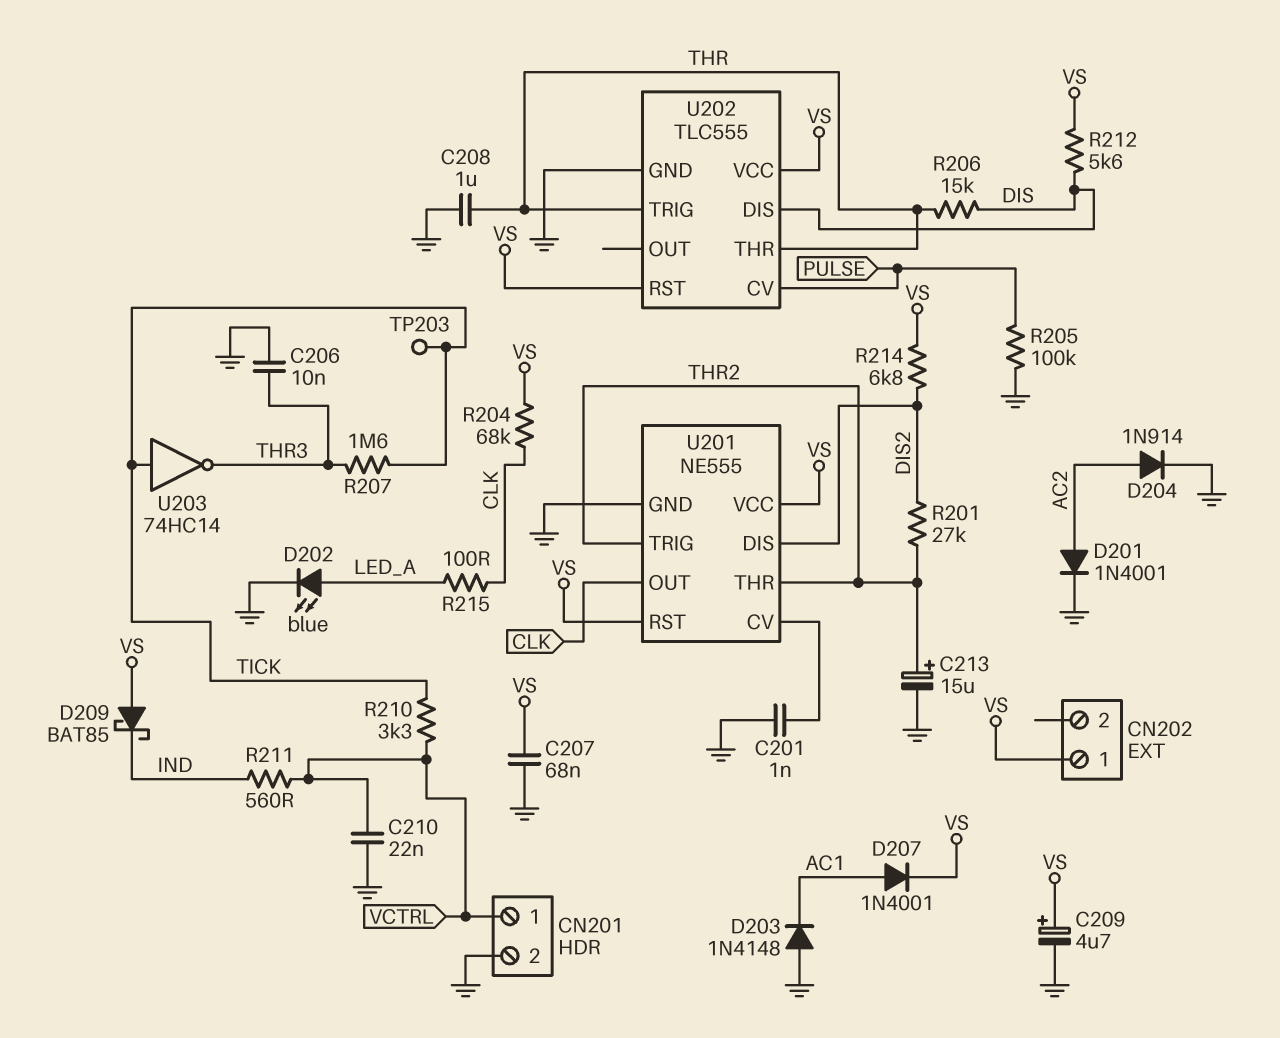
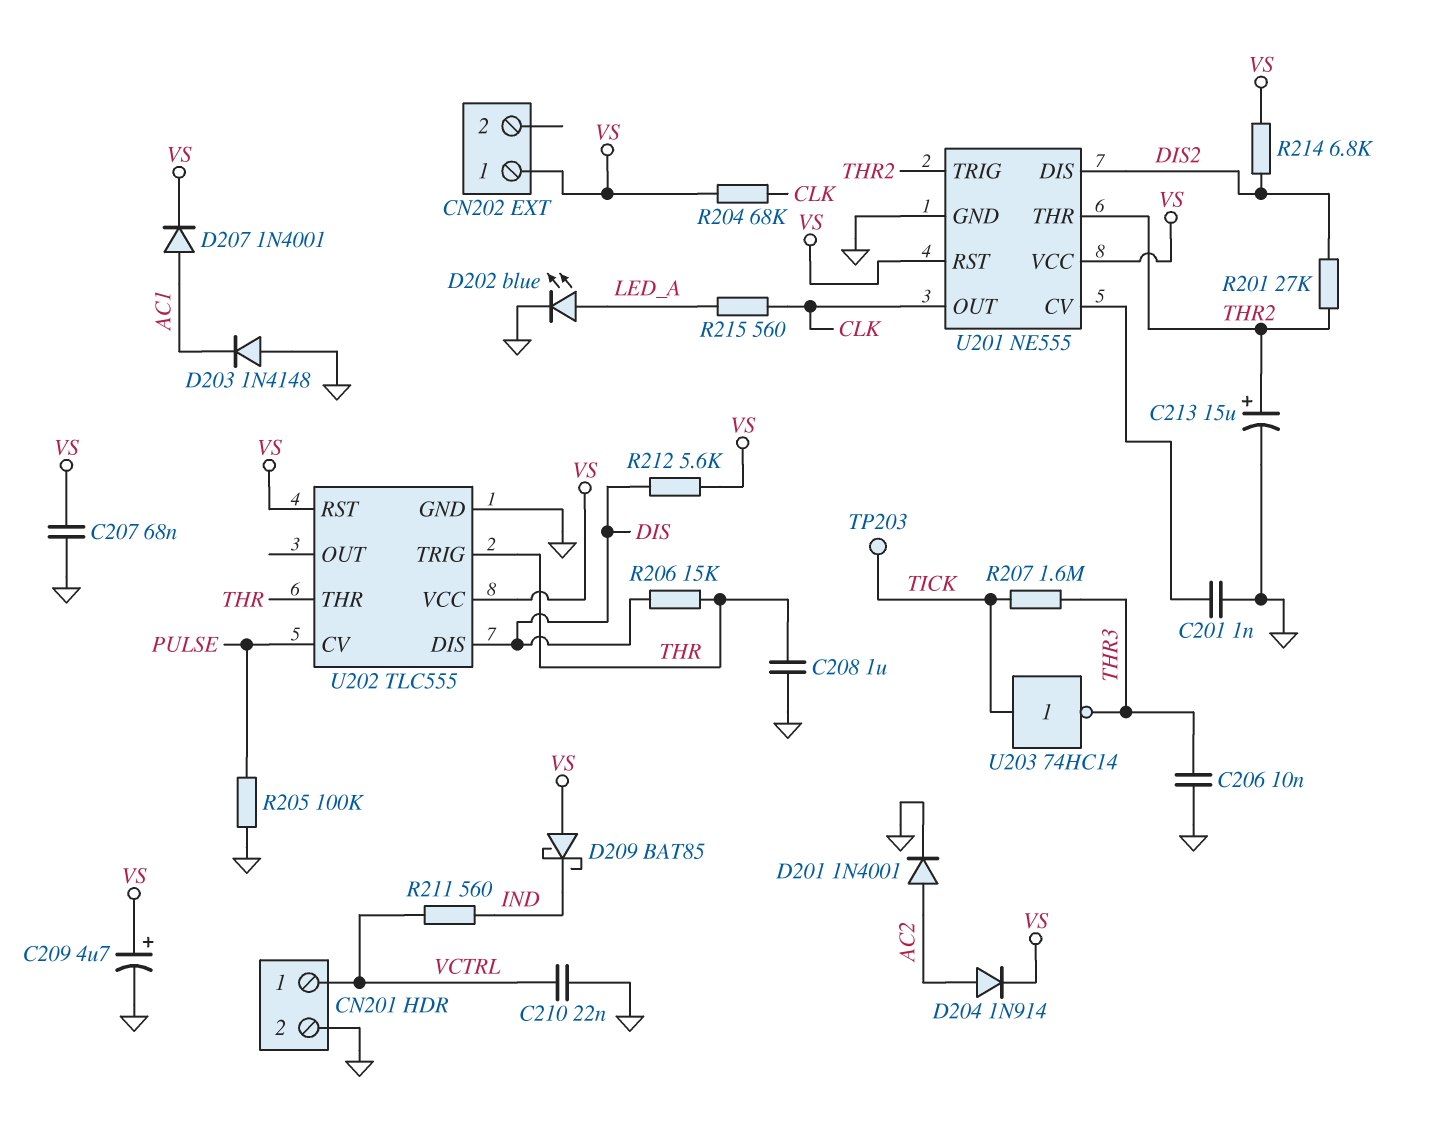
D204: diode 1N914 (A AC2, K GND) -> diode 1N914 (A AC2, K VS)
R210: 3.3k (TICK, VCTRL) -> none
R215: 100 (CLK, LED_A) -> 560 (CLK, LED_A)

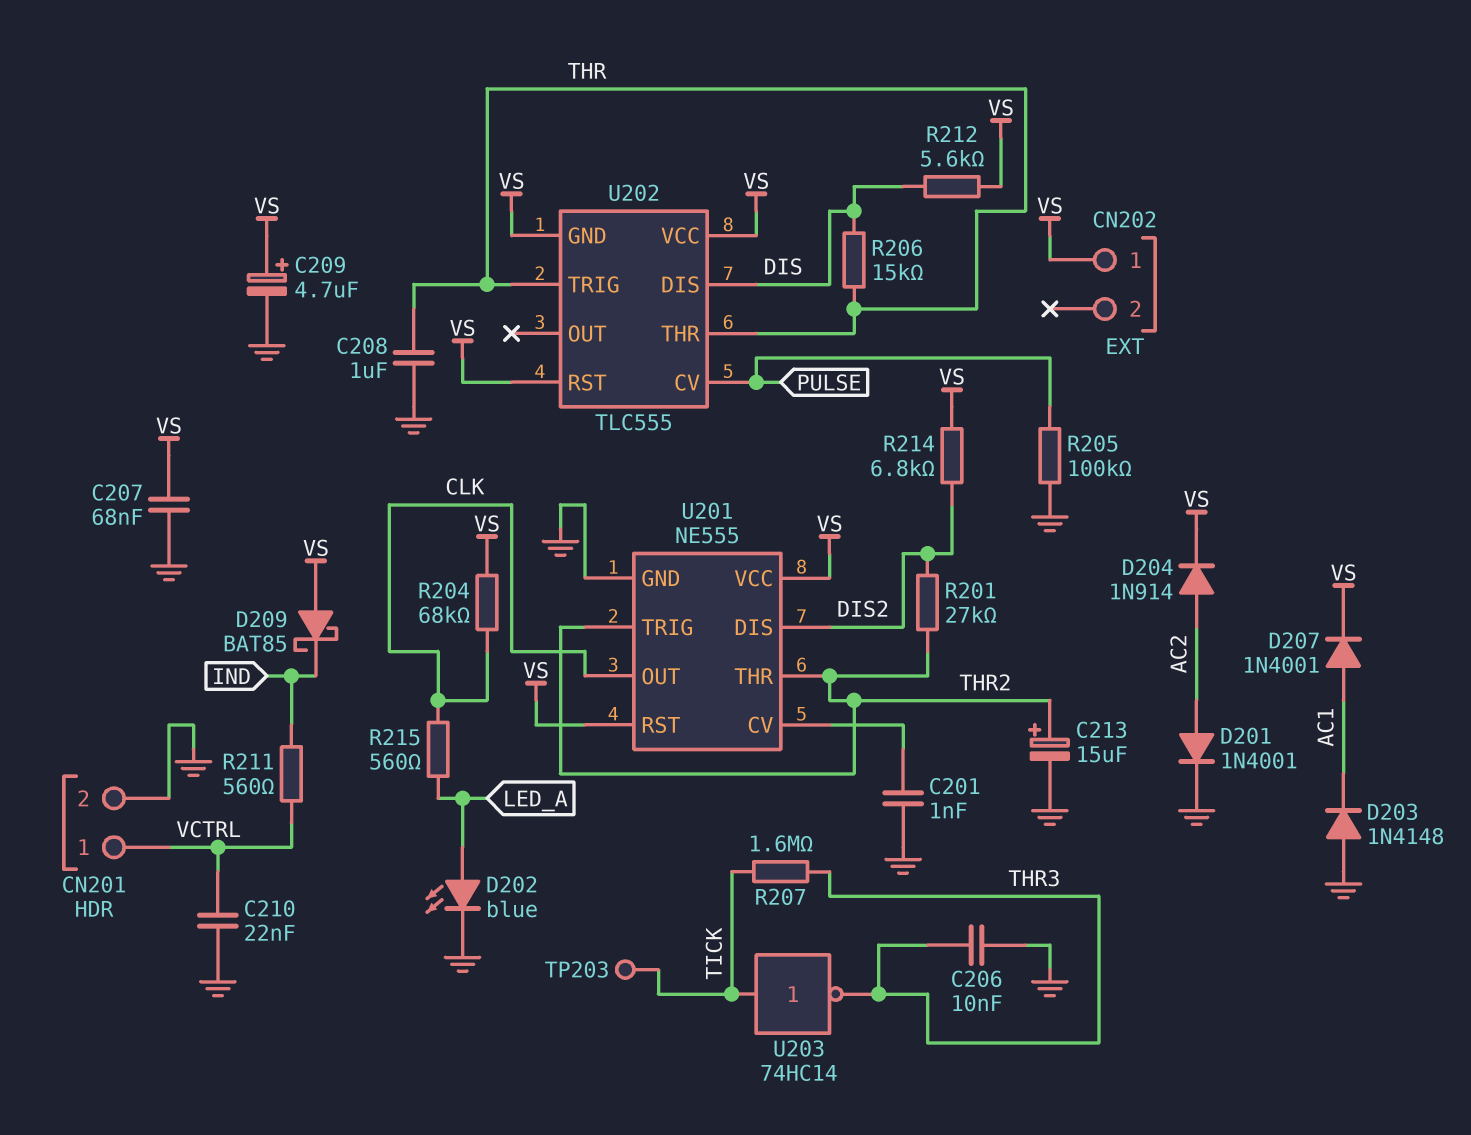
U202 pin GND: GND -> VS

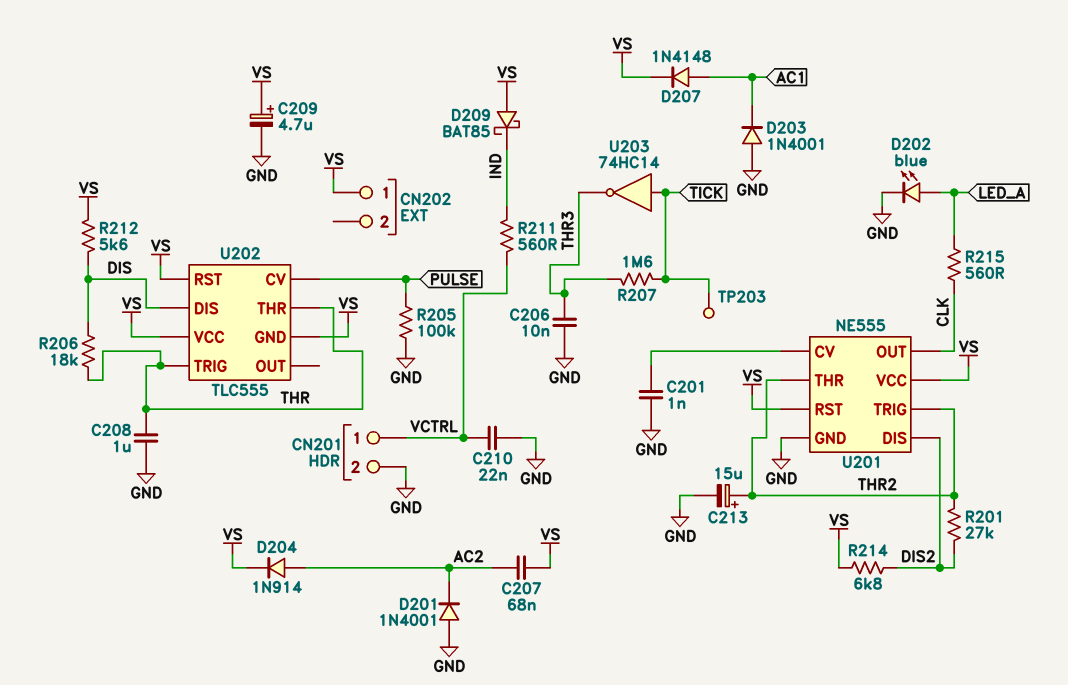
C207: 68nF (GND, VS) -> 68nF (AC2, VS)
D201: diode 1N4001 (A AC2, K GND) -> diode 1N4001 (A GND, K AC2)
D203: diode 1N4148 (A GND, K AC1) -> diode 1N4001 (A GND, K AC1)
D207: diode 1N4001 (A AC1, K VS) -> diode 1N4148 (A AC1, K VS)
R204: 68k (CLK, VS) -> none
R206: 15k (DIS, THR) -> 18k (DIS, THR)

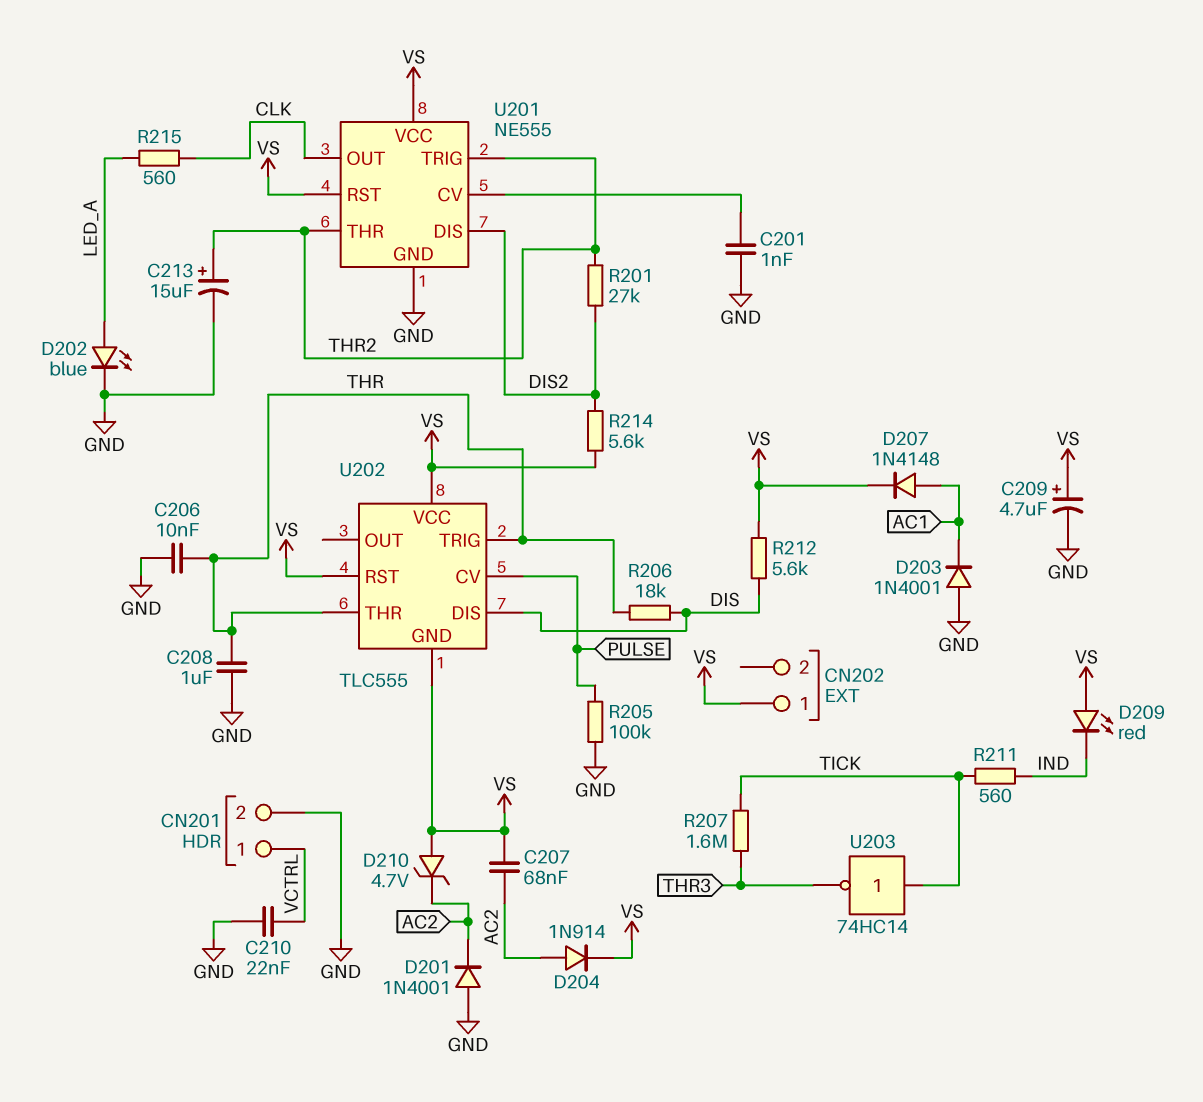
C206: 10nF (GND, THR3) -> 10nF (GND, THR)
D209: schottky BAT85 (A VS, K IND) -> LED red (A VS, K IND)
D210: none -> zener 4.7V (A VS, K AC2)
R211: 560 (IND, VCTRL) -> 560 (IND, TICK)
R214: 6.8k (DIS2, VS) -> 5.6k (DIS2, VS)
TP203: test point (TICK) -> none

